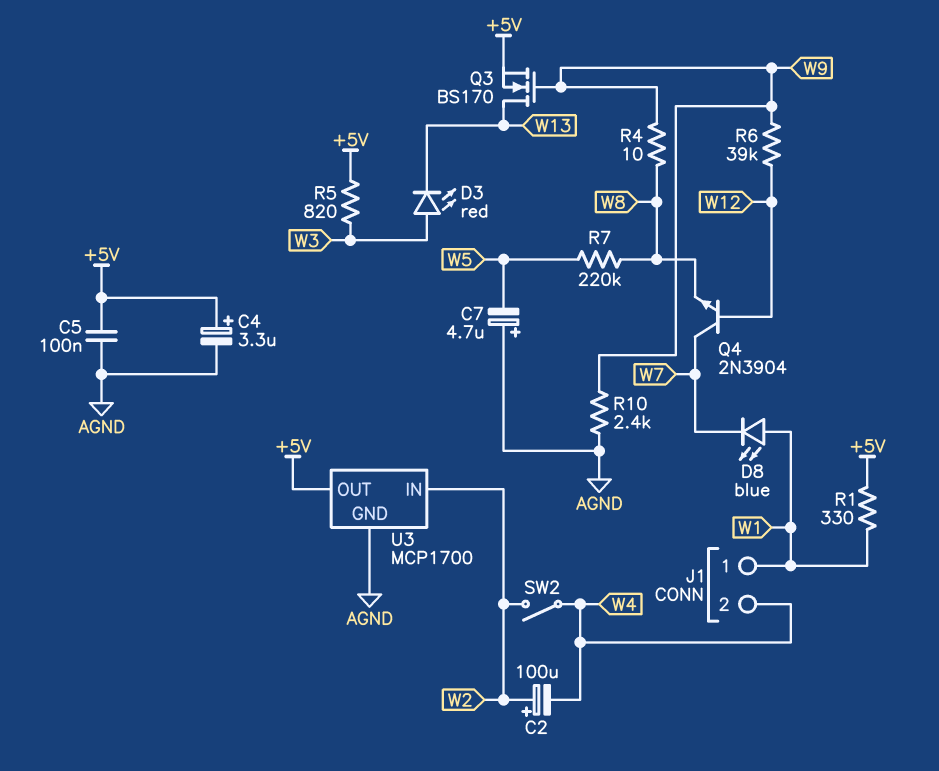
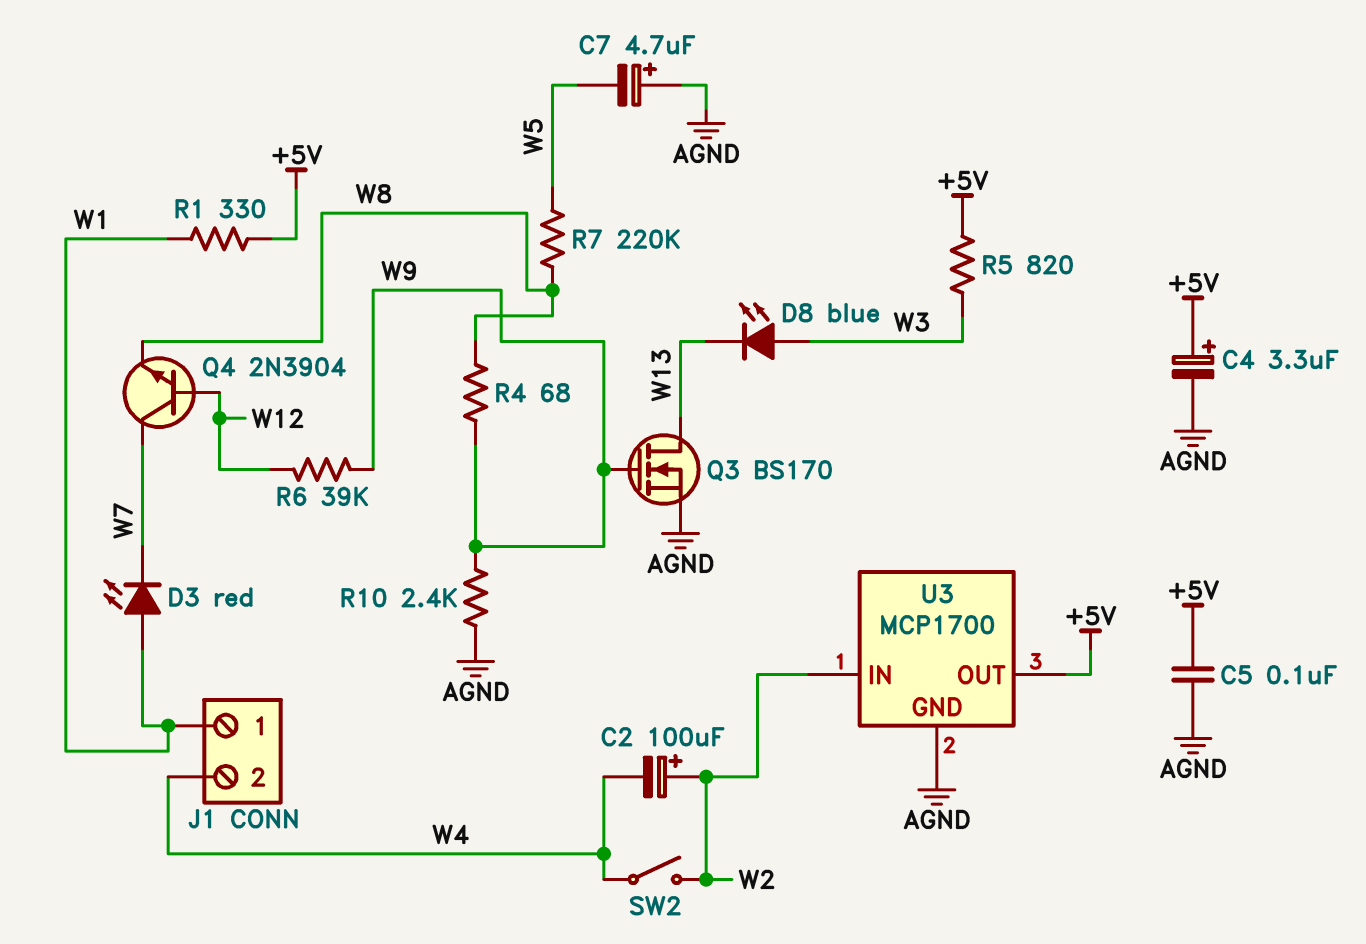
D3: LED red (A W3, K W13) -> LED red (A W1, K W7)
D8: LED blue (A W1, K W7) -> LED blue (A W3, K W13)
Q3: NMOS BS170 (G W9, D W13, S +5V) -> NMOS BS170 (G W9, D W13, S AGND)
R4: 10 (W8, W9) -> 68 (W8, W9)

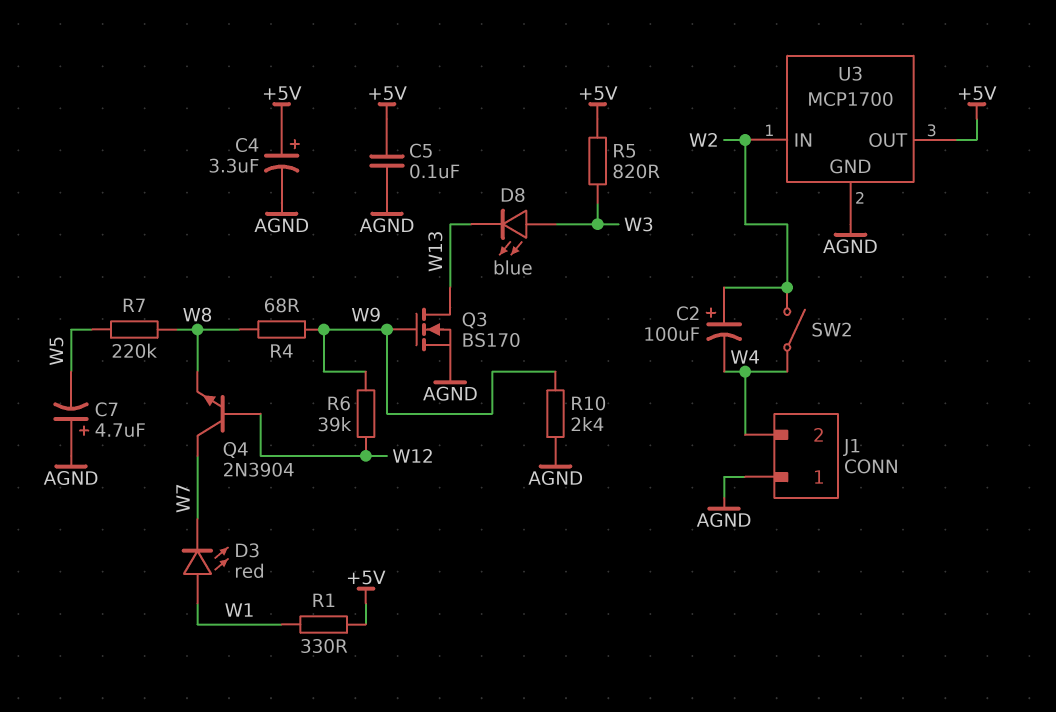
J1 pin 1: W1 -> AGND

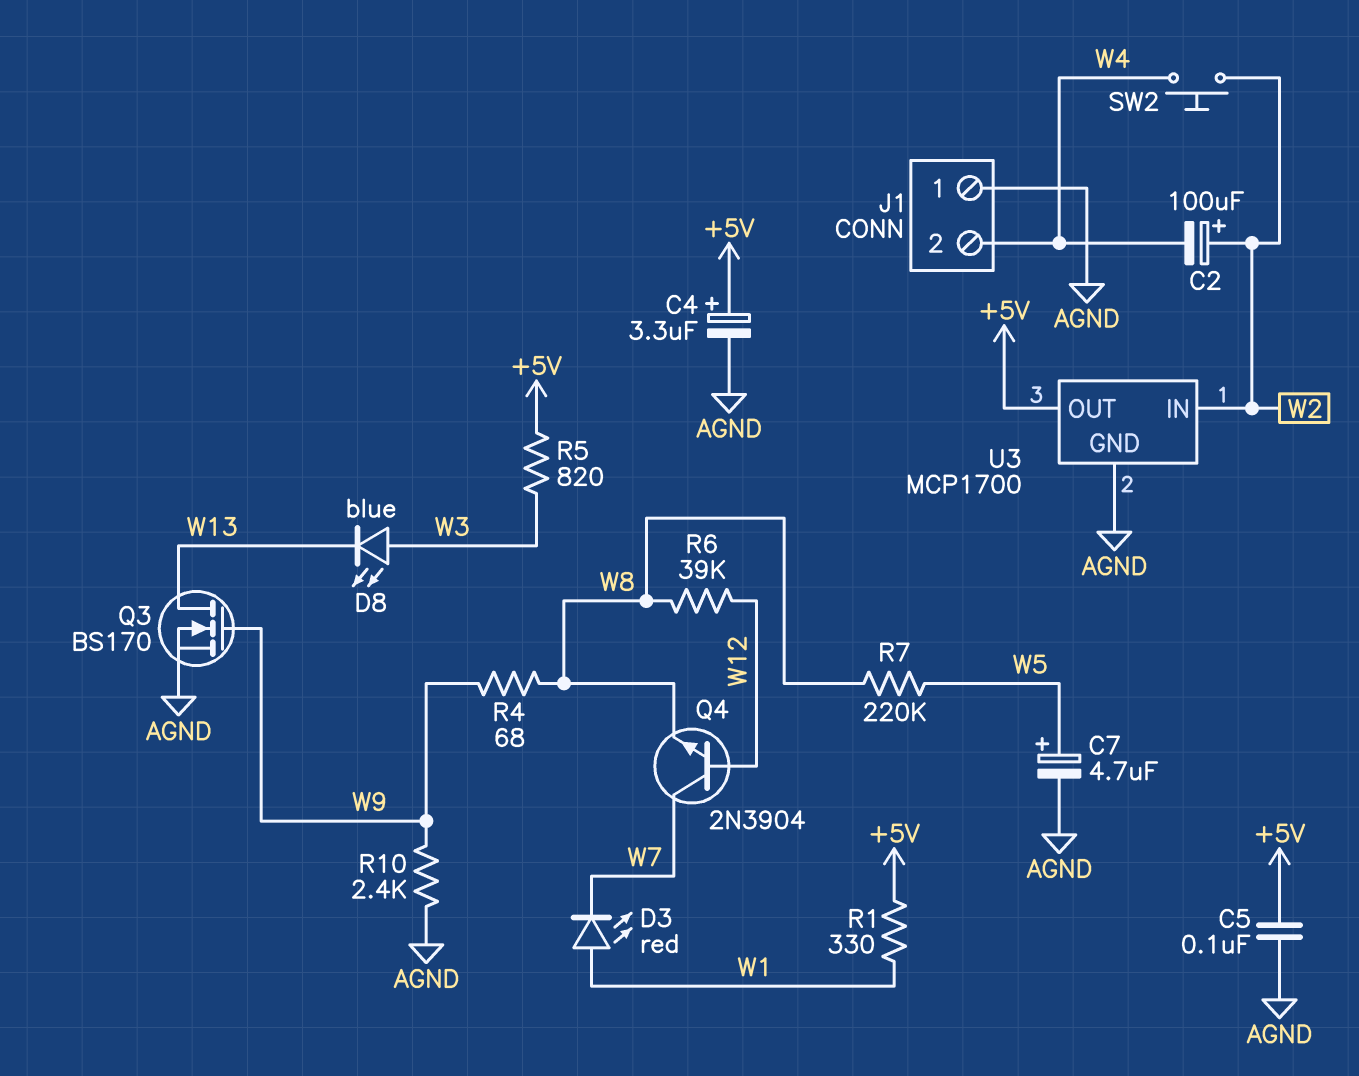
C7: 4.7uF (plus AGND, minus W5) -> 4.7uF (plus W5, minus AGND)
R6: 39k (W9, W12) -> 39k (W8, W12)
SW2: switch (W2, W4) -> button (W2, W4)

